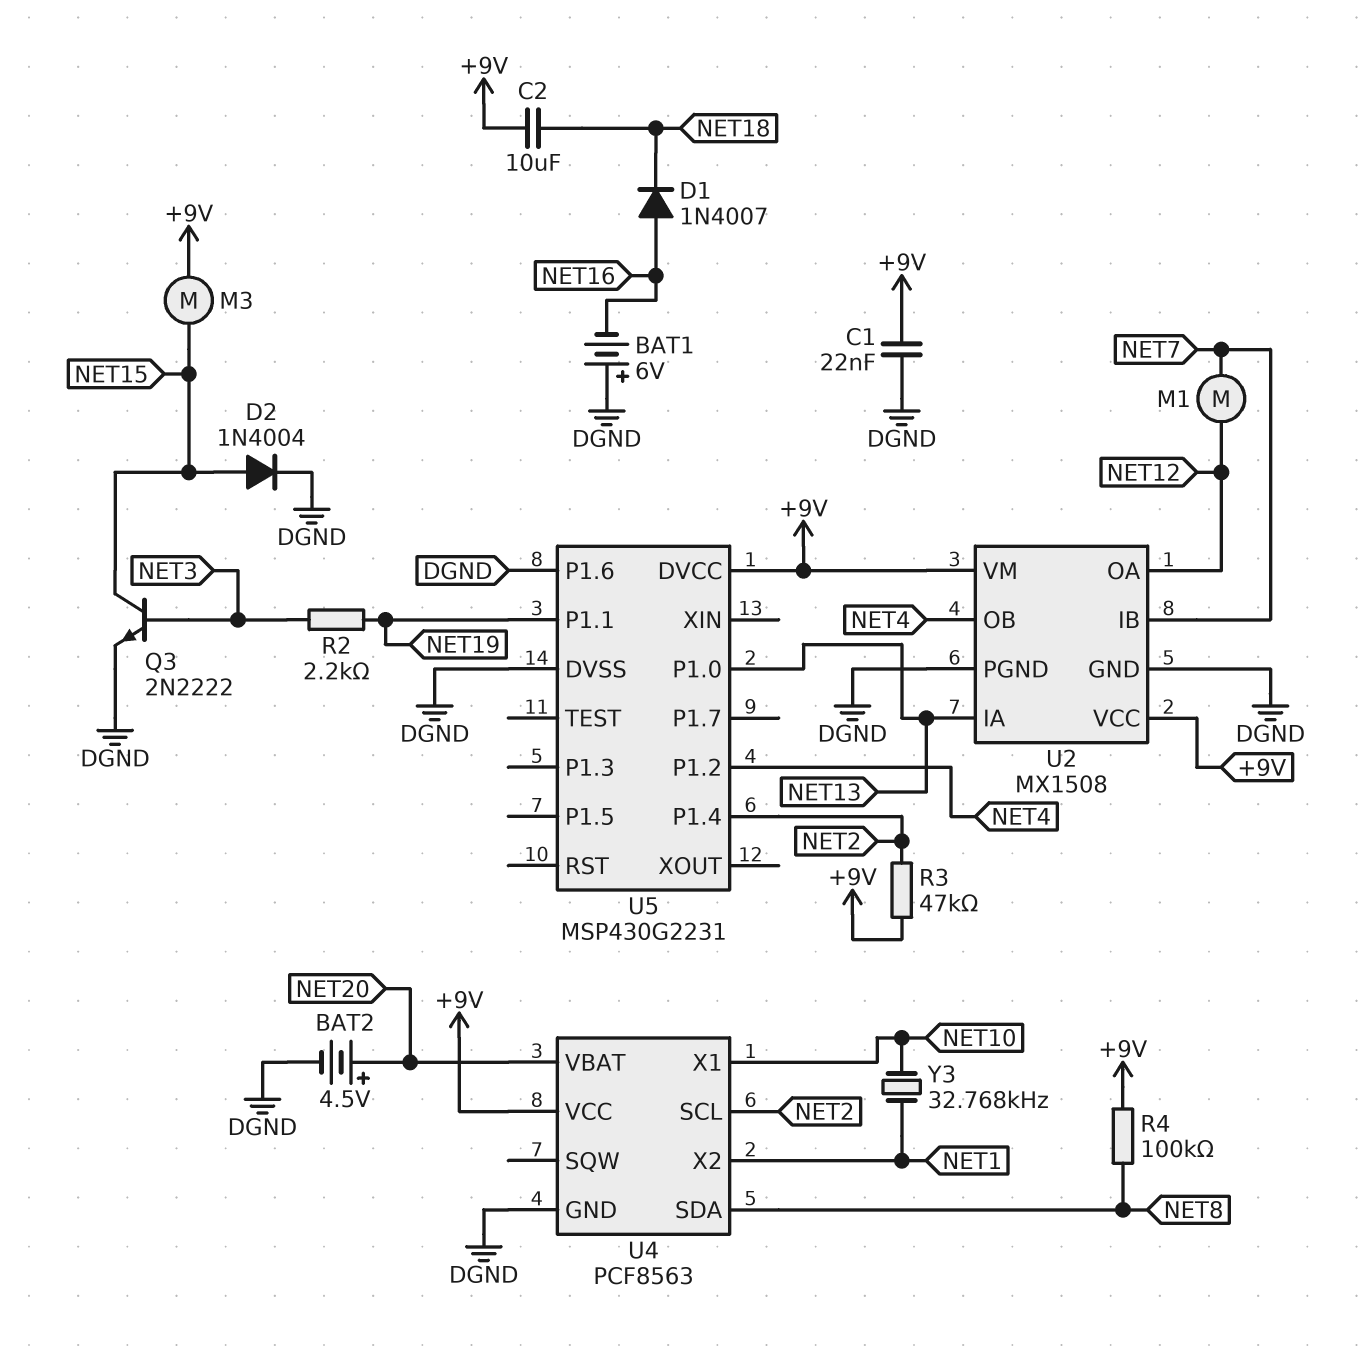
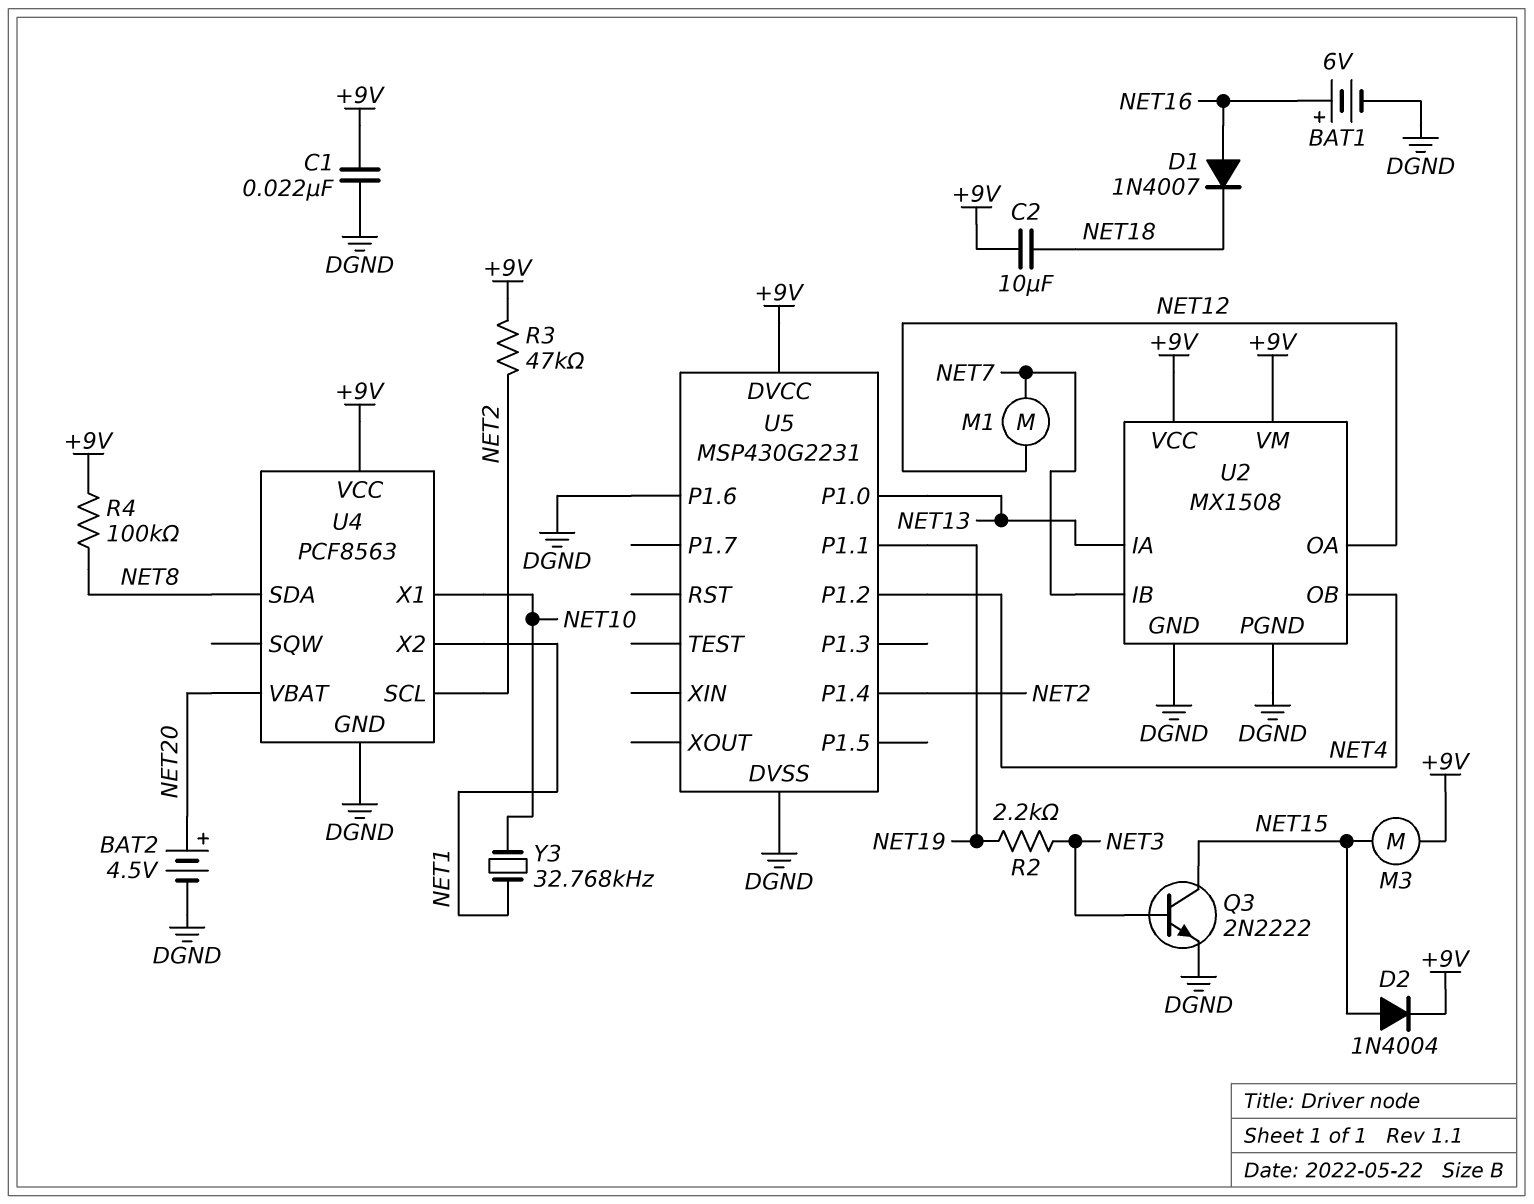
BAT1: 6V (plus DGND, minus NET16) -> 6V (plus NET16, minus DGND)
D2: diode 1N4004 (A NET15, K DGND) -> diode 1N4004 (A NET15, K +9V)

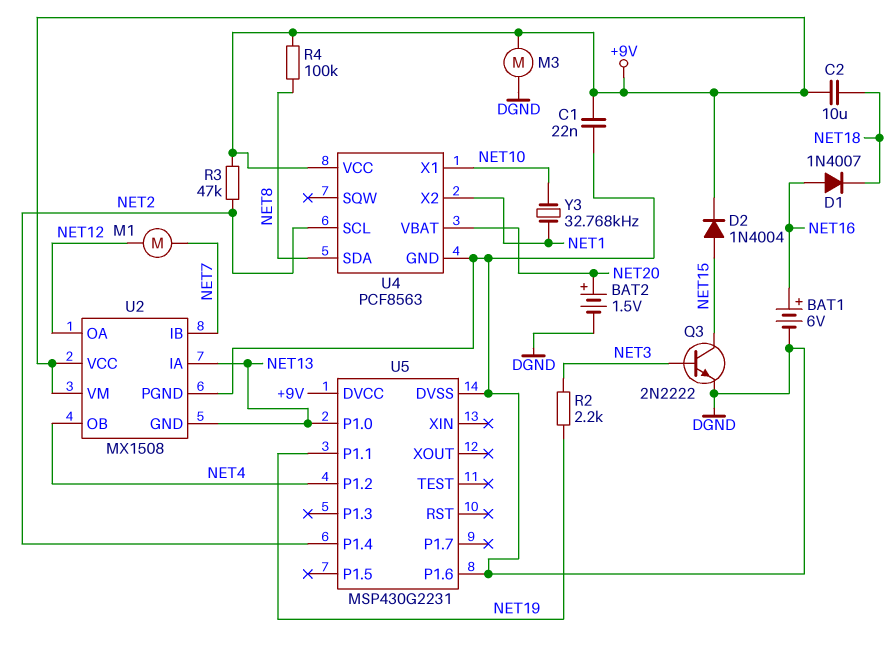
BAT2: 4.5V (plus NET20, minus DGND) -> 1.5V (plus NET20, minus DGND)
M3: motor (+9V, NET15) -> motor (+9V, DGND)
U2 pin GND: DGND -> NET13

